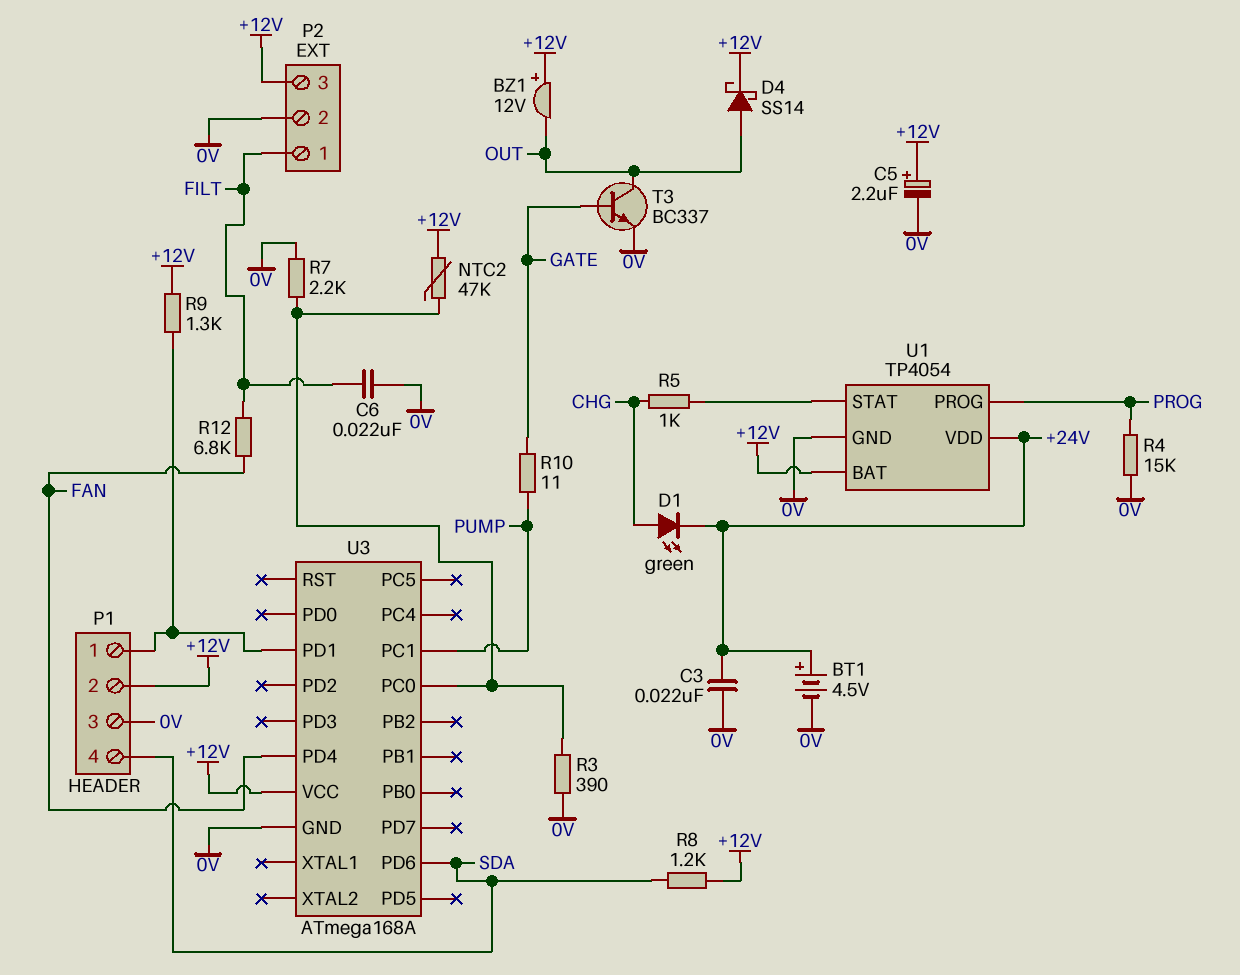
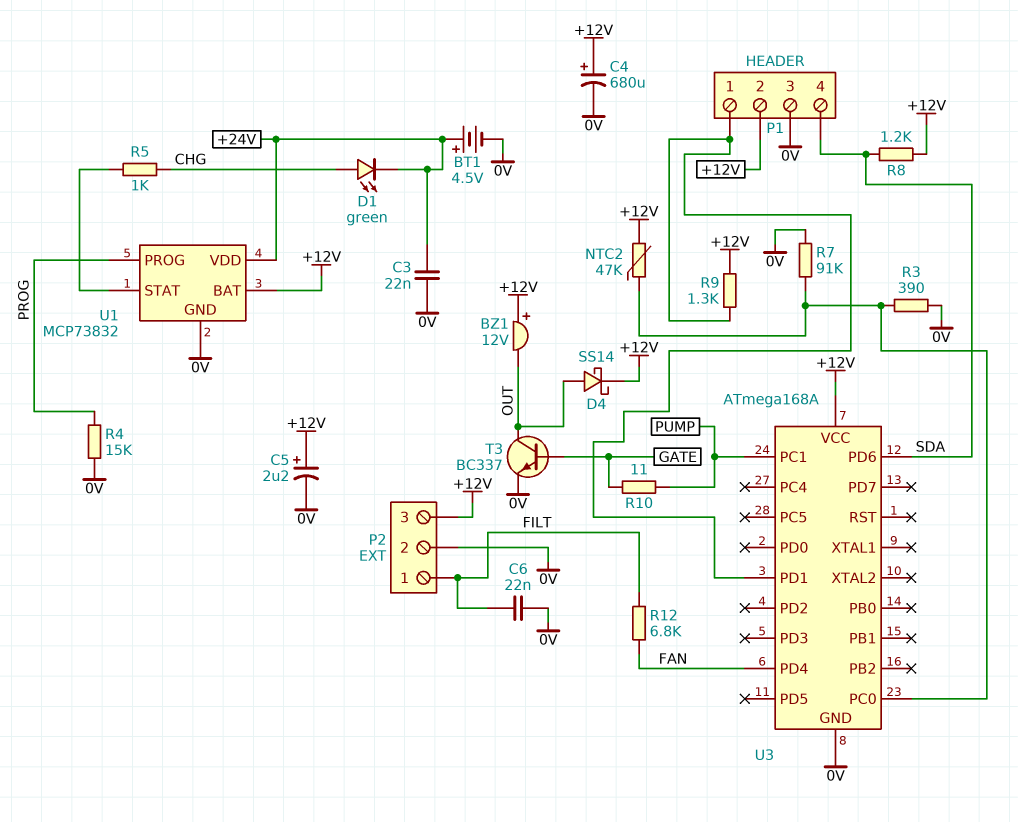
C4: none -> 680uF (plus +12V, minus 0V)
R7: 2.2k (0V, U3/PC0) -> 91k (0V, U3/PC0)
U1: TP4054 -> MCP73832

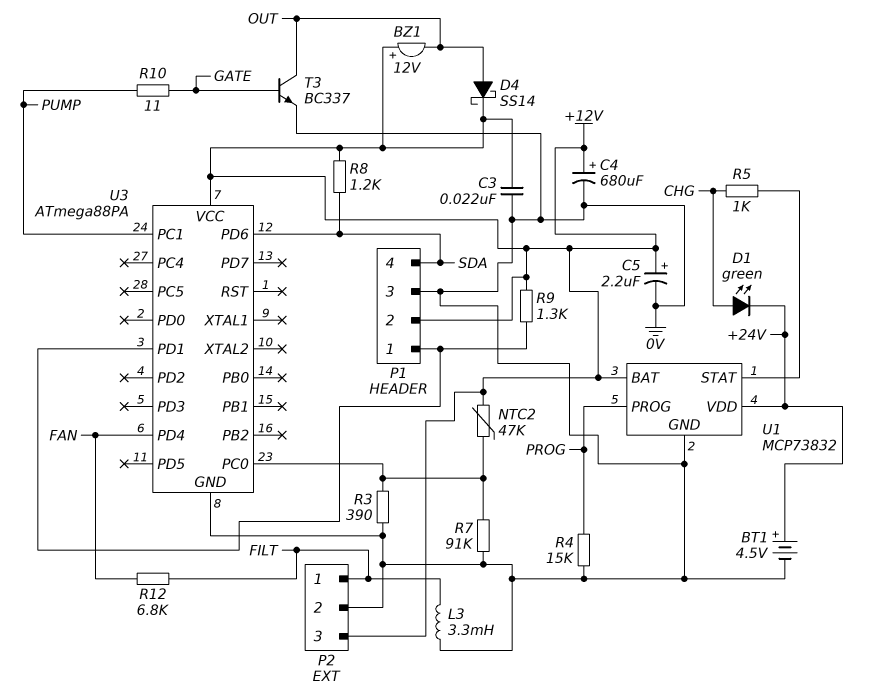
C3: 22nF (+24V, 0V) -> 22nF (+12V, 0V)
C6: 22nF (0V, FILT) -> none
L3: none -> 3.3mH (0V, FILT)
U3: ATmega168A -> ATmega88PA

